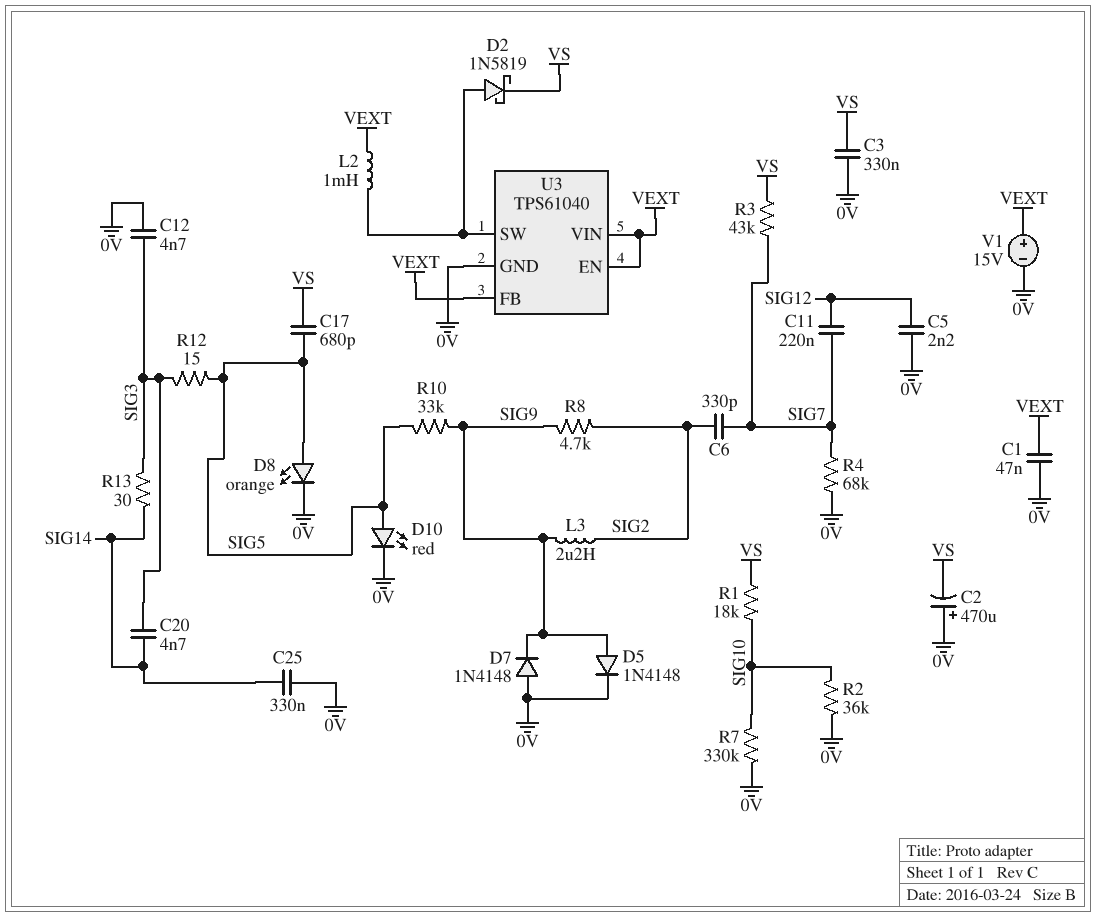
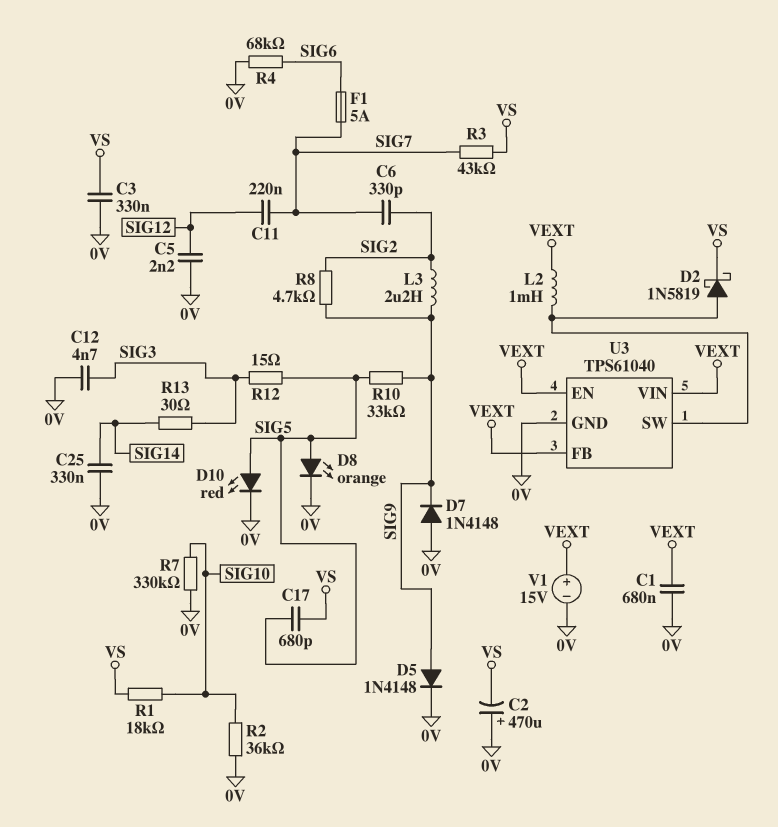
C1: 47nF (0V, VEXT) -> 680nF (0V, VEXT)
C20: 4.7nF (SIG3, SIG14) -> none
F1: none -> 5A (SIG6, SIG7)
R4: 68k (0V, SIG7) -> 68k (0V, SIG6)

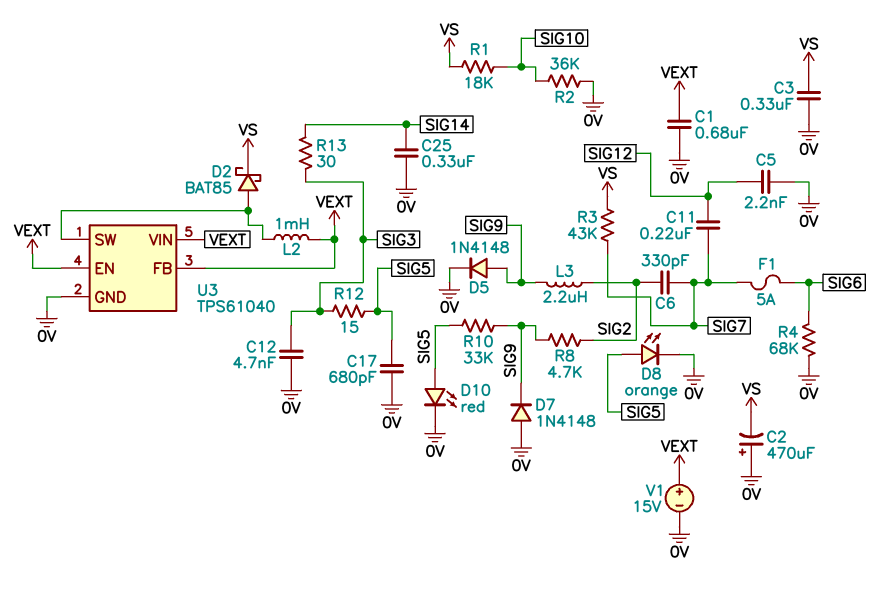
C17: 680pF (SIG5, VS) -> 680pF (0V, SIG5)
D2: schottky 1N5819 (A U3/SW, K VS) -> schottky BAT85 (A U3/SW, K VS)
R7: 330k (0V, SIG10) -> none

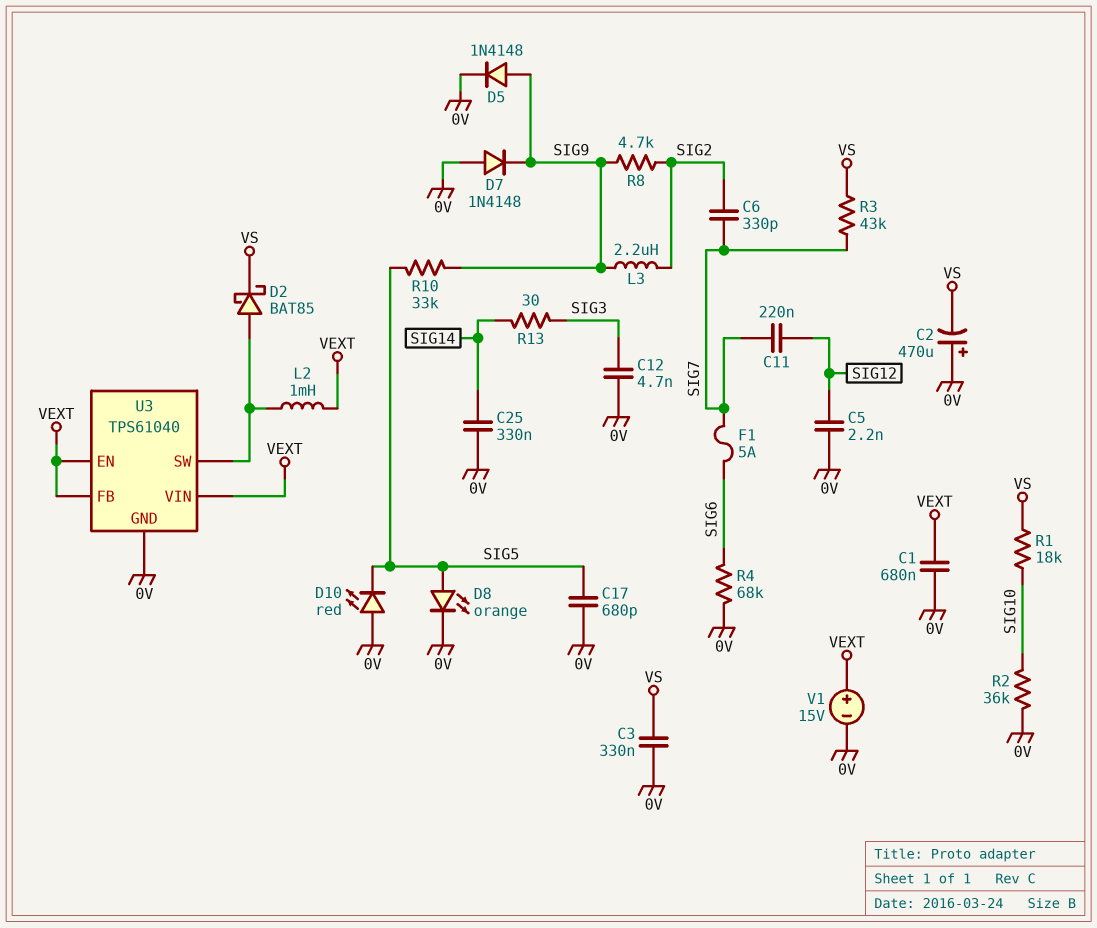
D10: LED red (A SIG5, K 0V) -> LED red (A 0V, K SIG5)
R12: 15 (SIG3, SIG5) -> none

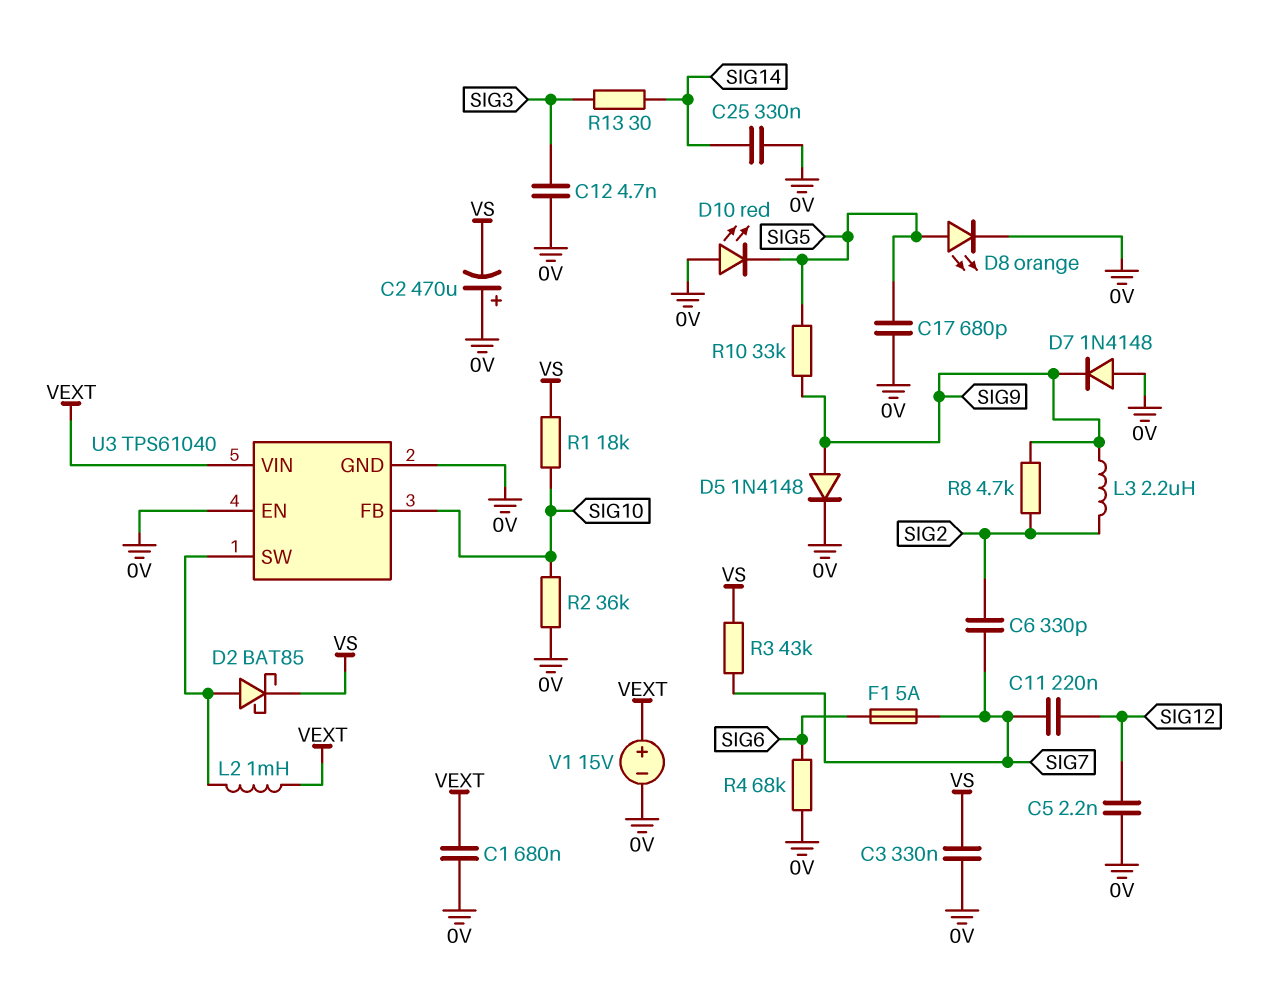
U3 pin EN: VEXT -> 0V
U3 pin FB: VEXT -> SIG10

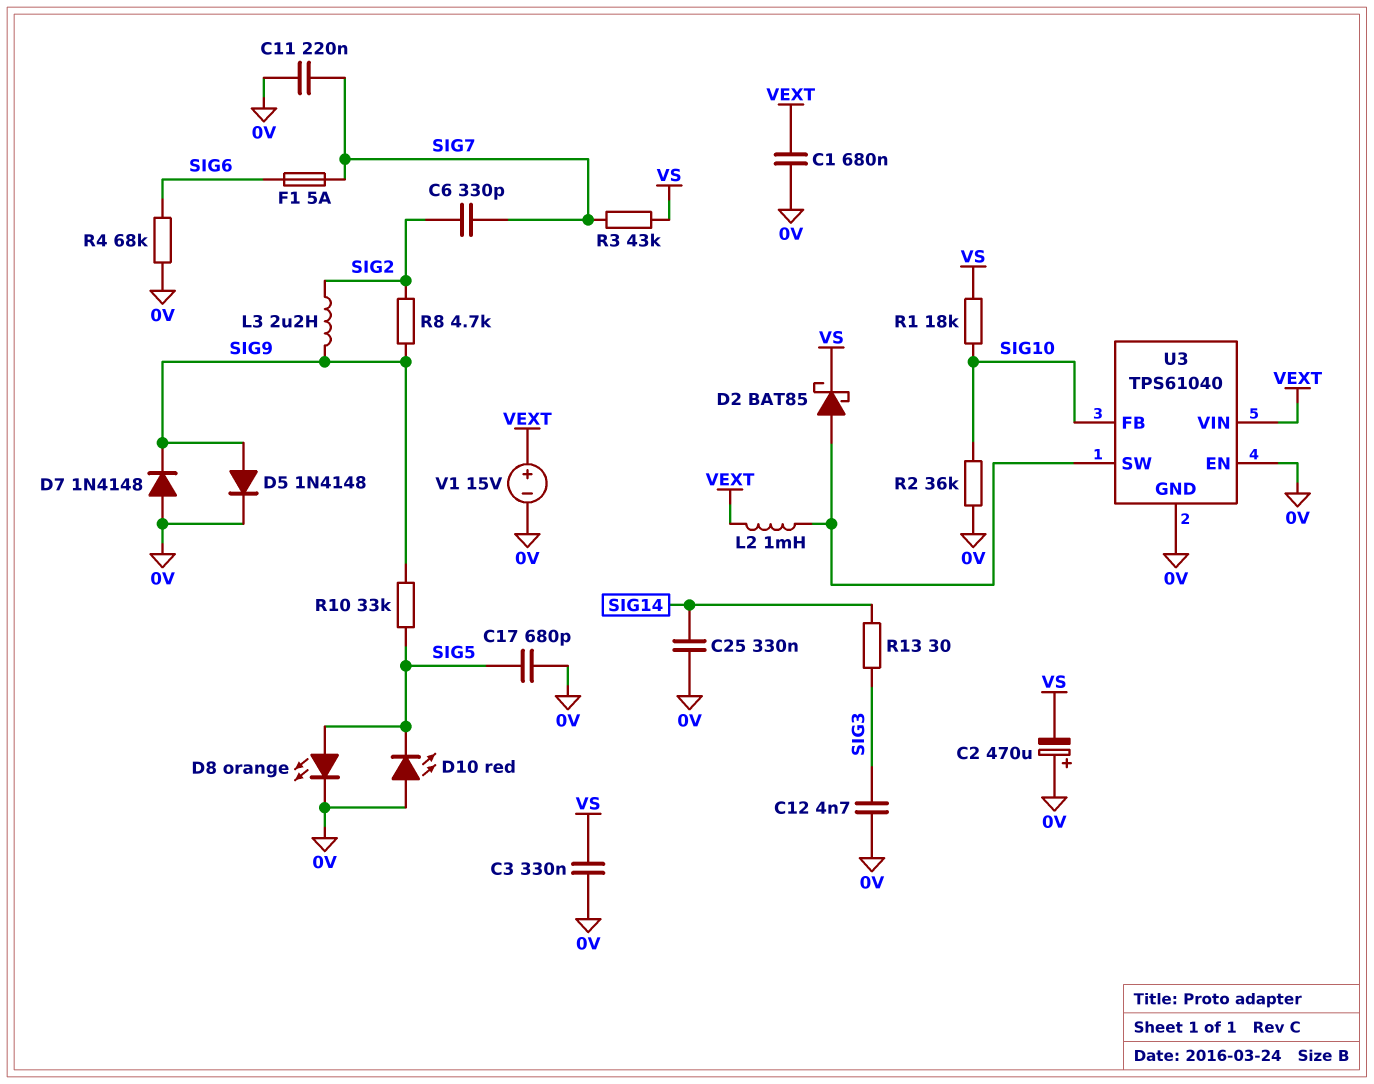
C5: 2.2nF (0V, SIG12) -> none
C11: 220nF (SIG7, SIG12) -> 220nF (0V, SIG7)

